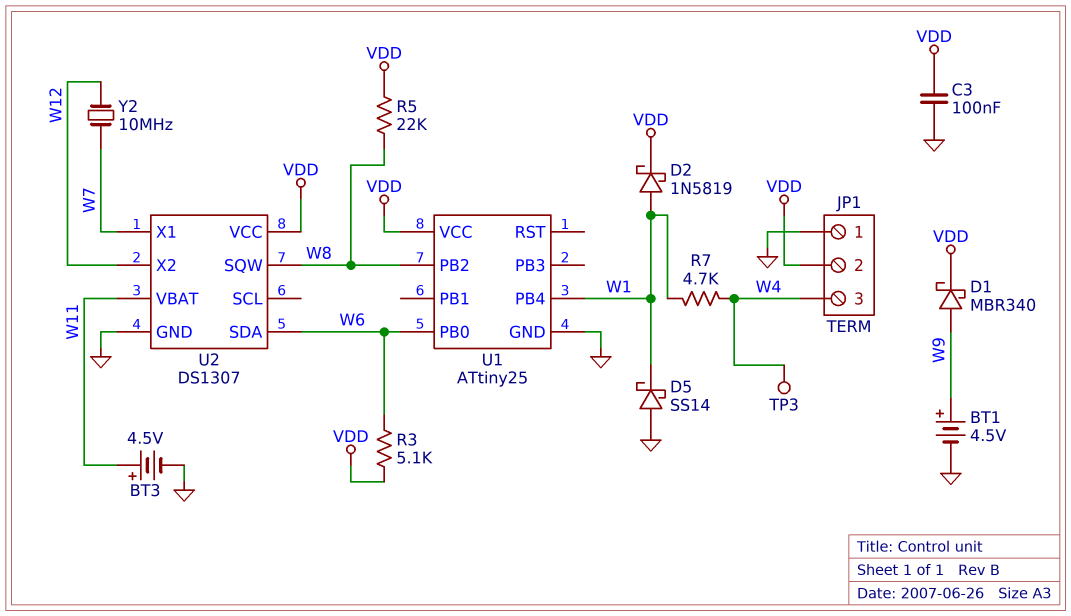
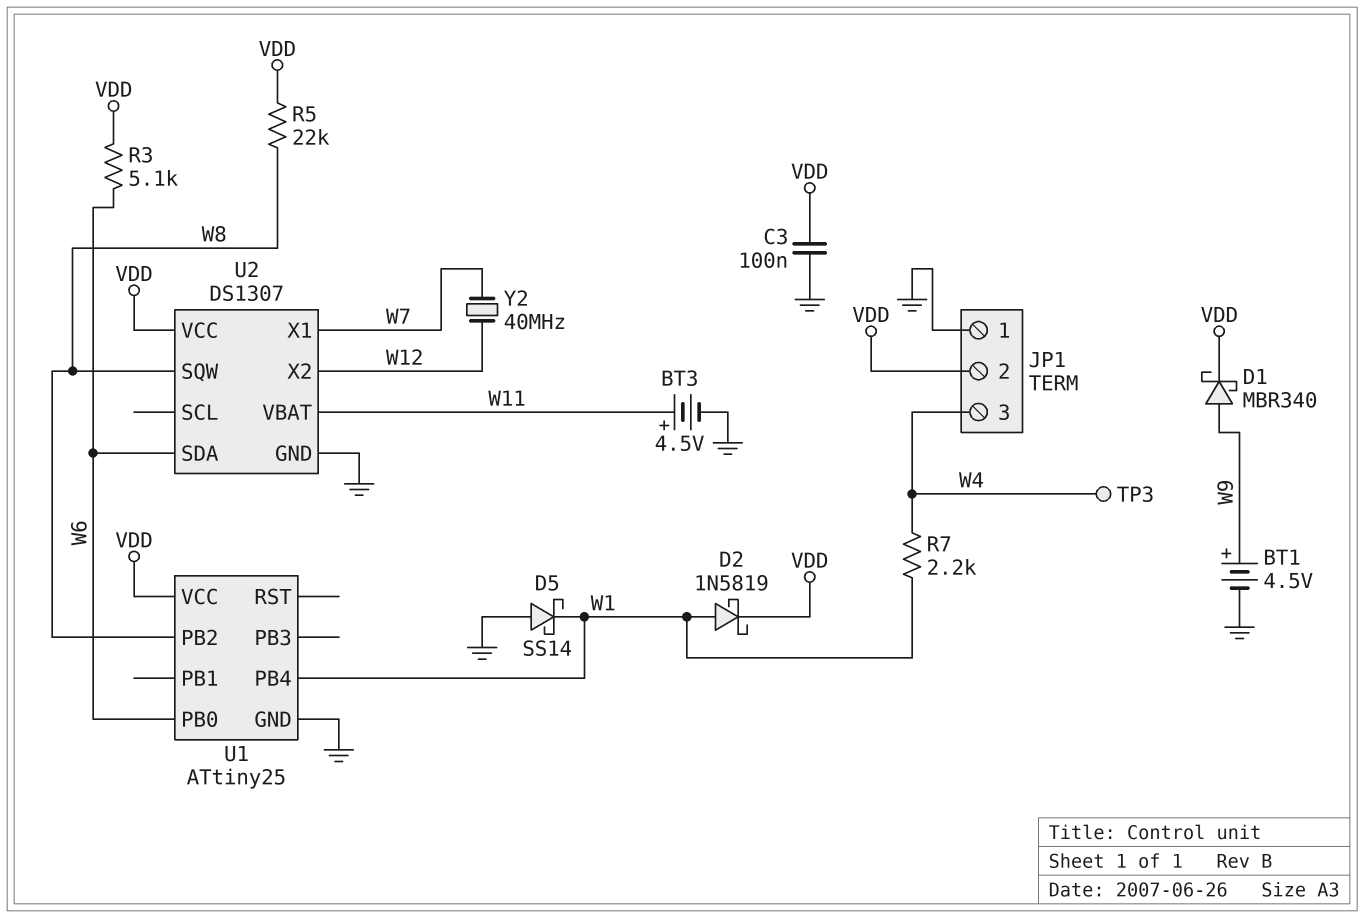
R7: 4.7k (W1, W4) -> 2.2k (W1, W4)
Y2: 10MHz (W7, W12) -> 40MHz (W7, W12)

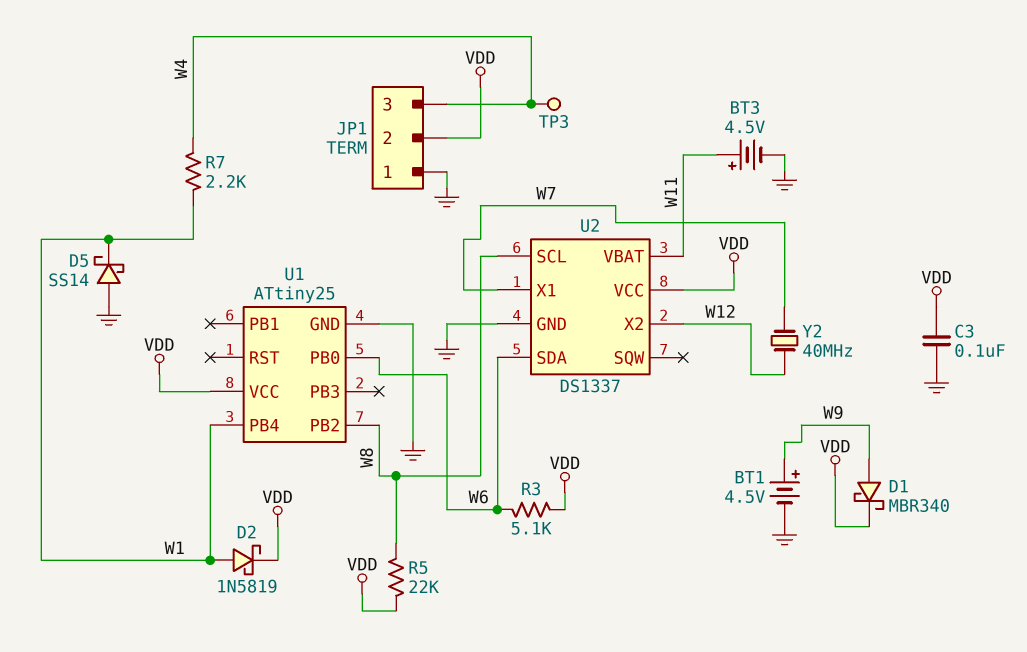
U2: DS1307 -> DS1337
U2 pin SCL: none -> W8
U2 pin SQW: W8 -> none

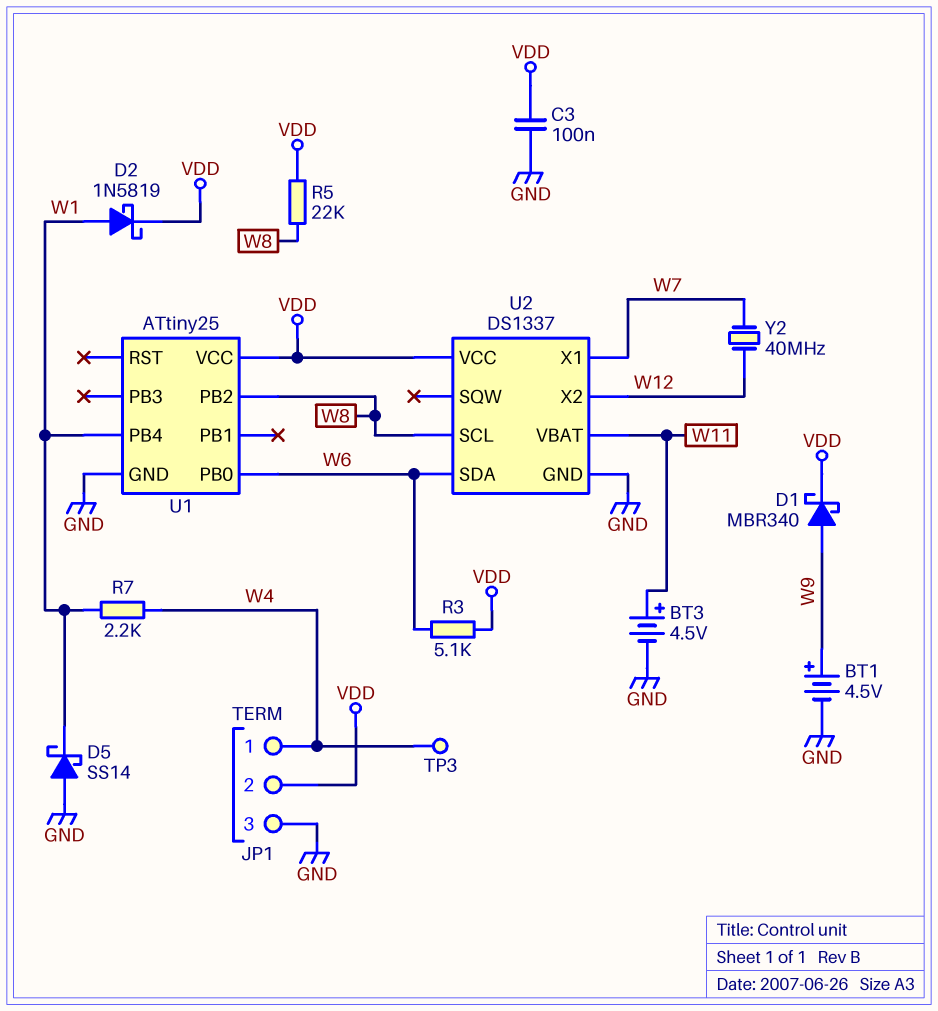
JP1 pin 1: GND -> W4
JP1 pin 3: W4 -> GND

